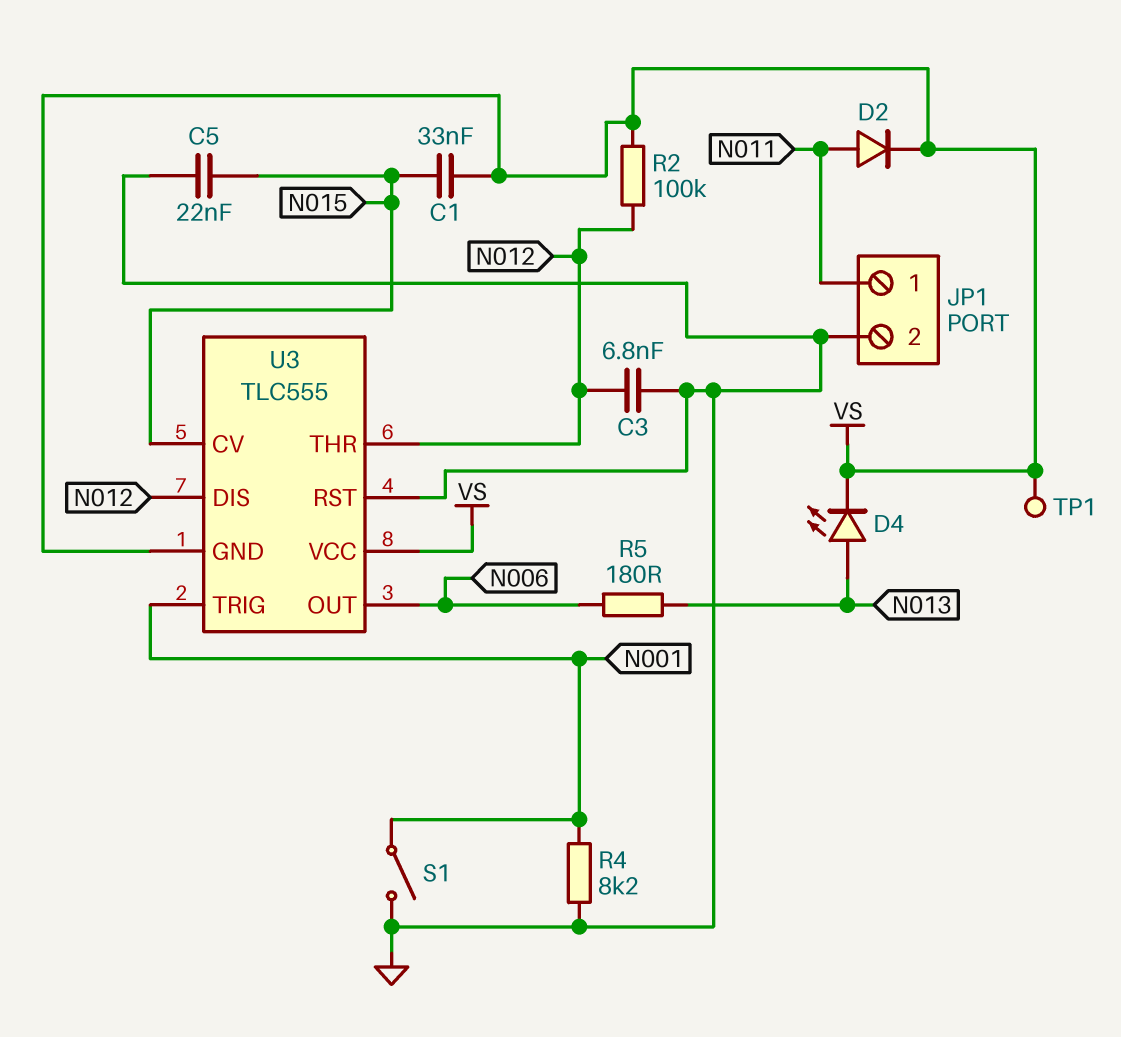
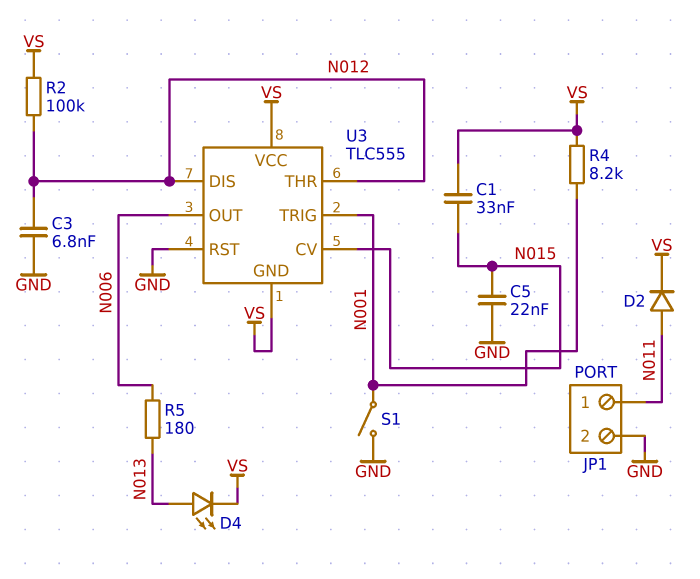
R4: 8.2k (GND, N001) -> 8.2k (N001, VS)
TP1: test point (VS) -> none

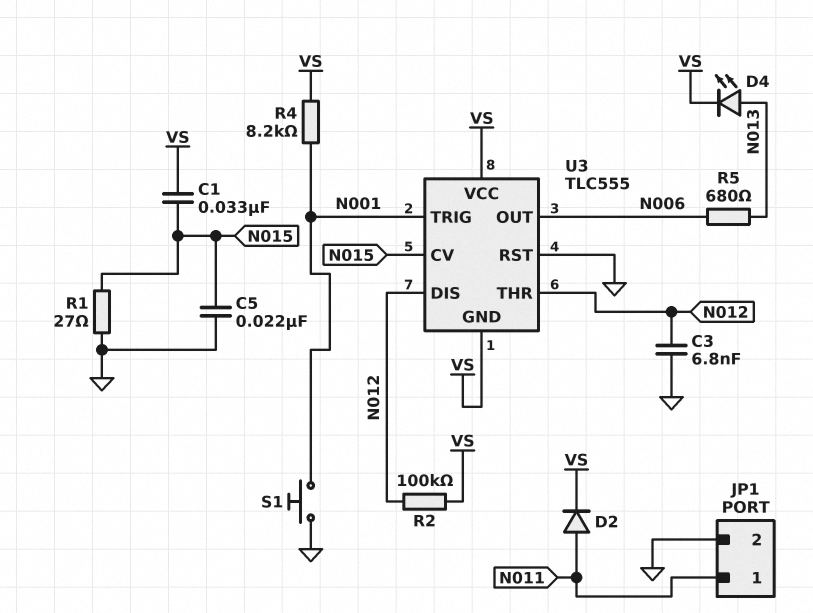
R1: none -> 27 (GND, N015)
R5: 180 (N006, N013) -> 680 (N006, N013)
S1: switch (GND, N001) -> button (GND, N001)

